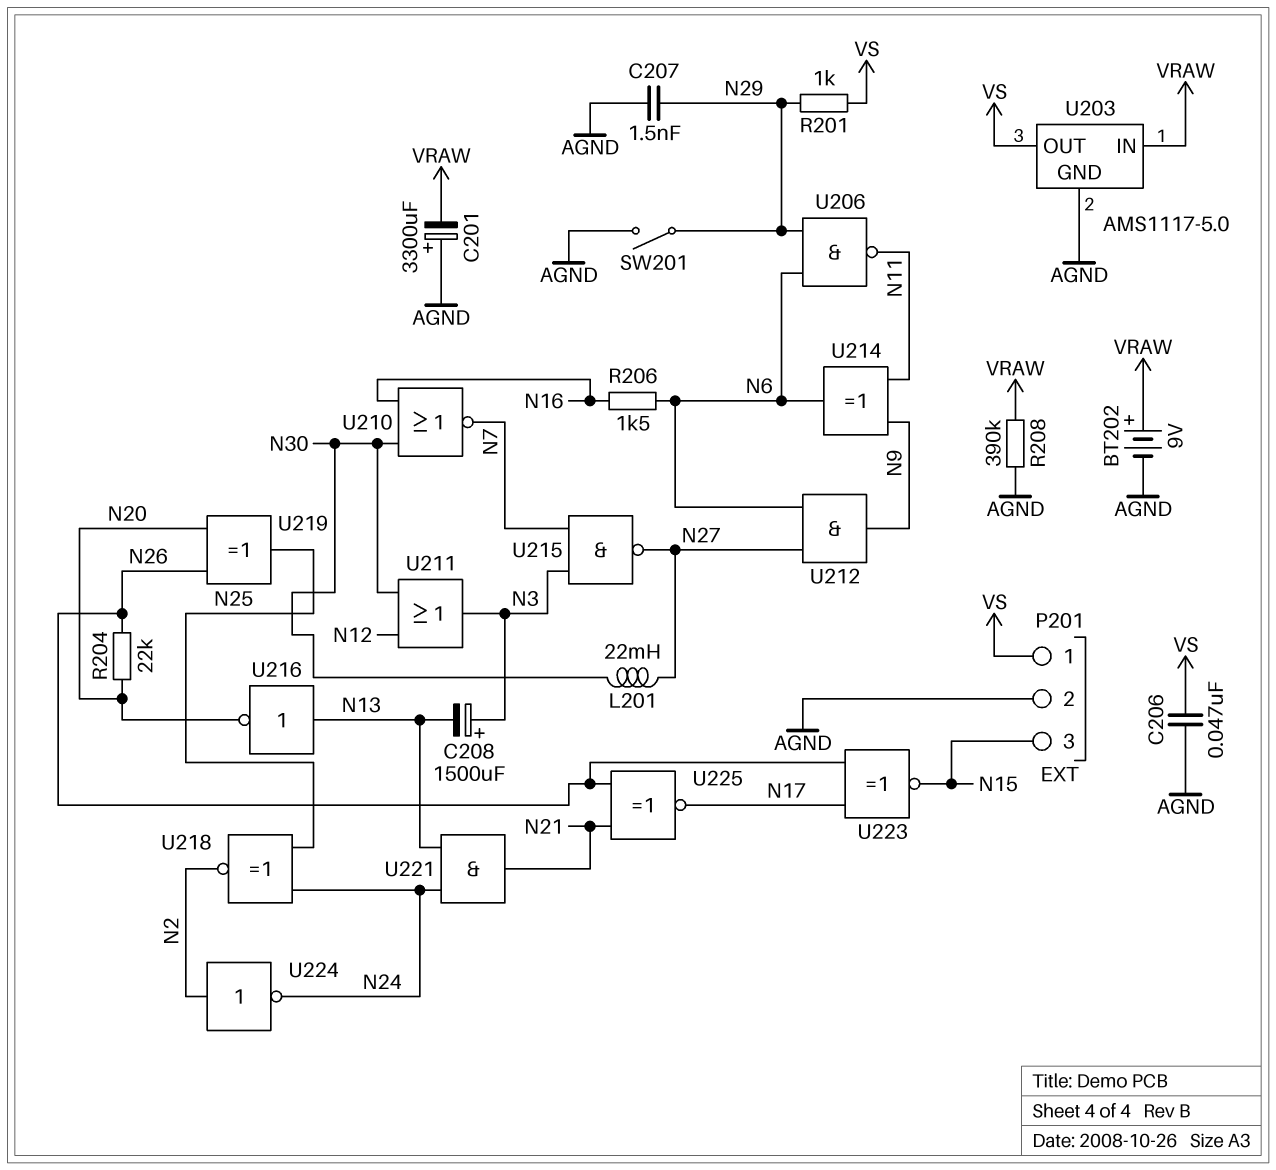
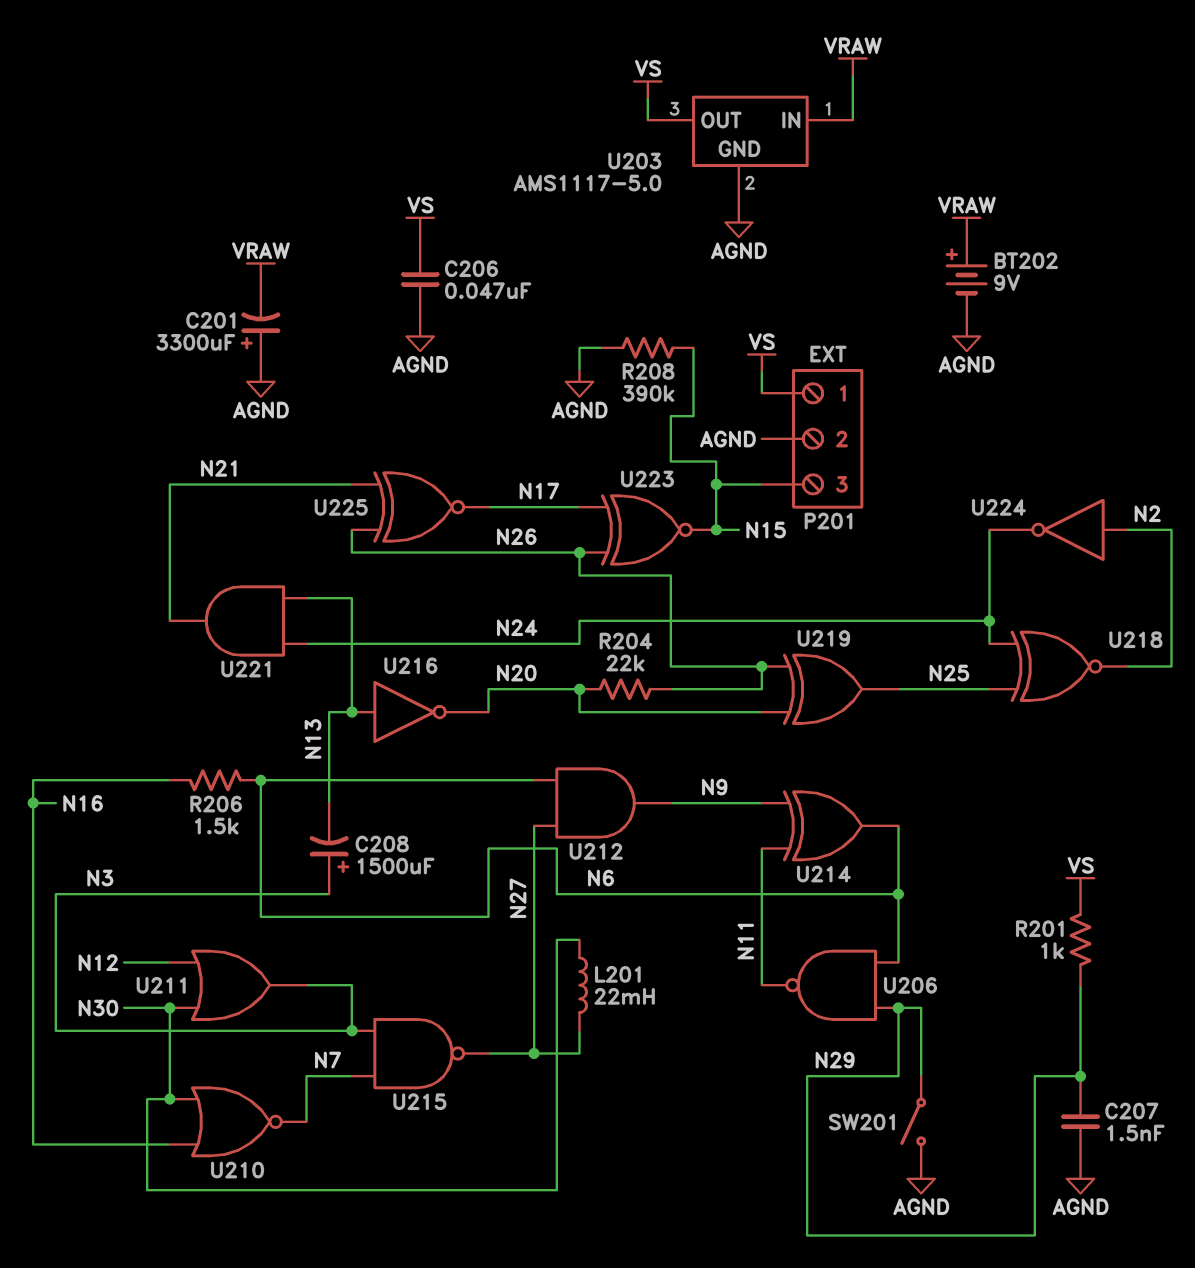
R208: 390k (AGND, VRAW) -> 390k (AGND, N15)

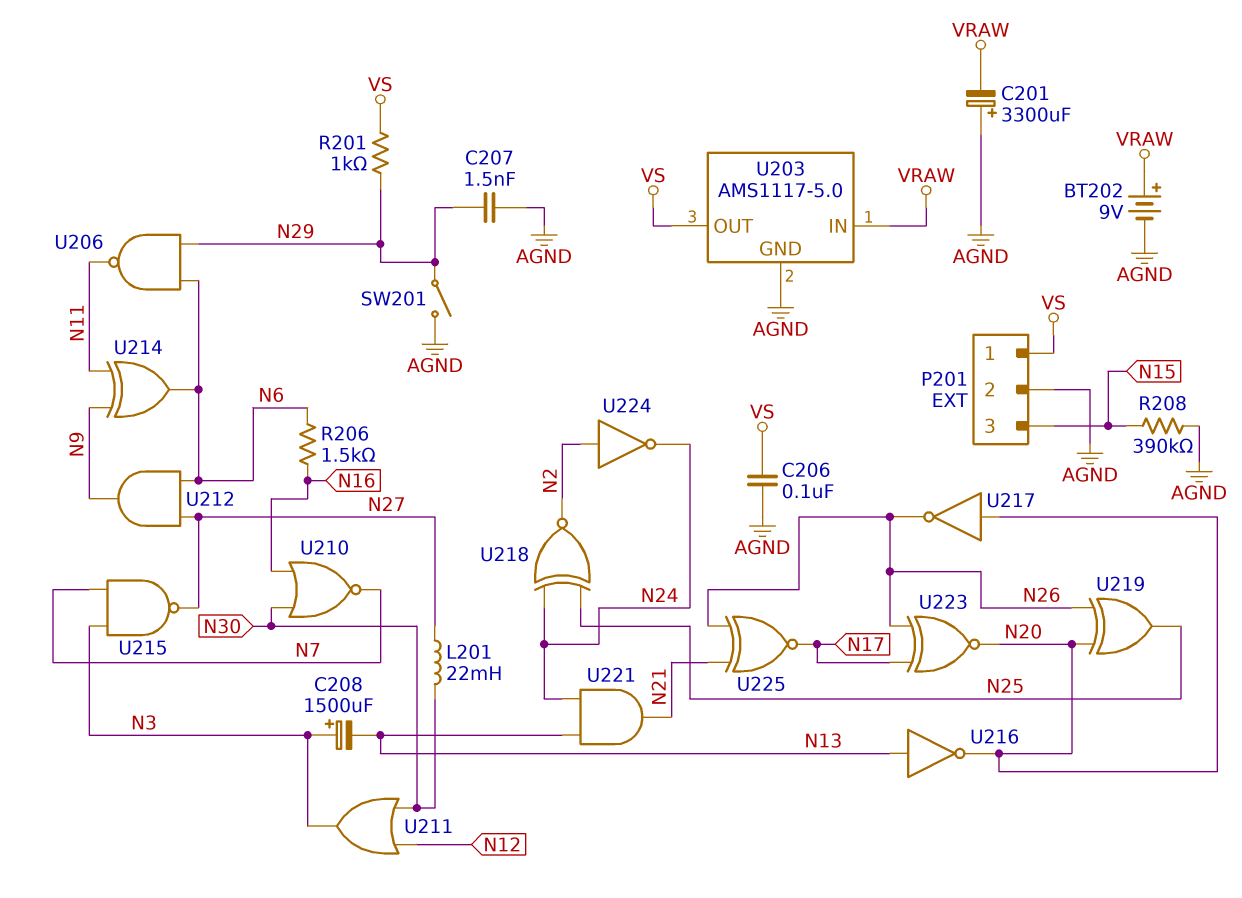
C206: 47nF (AGND, VS) -> 100nF (AGND, VS)
R204: 22k (N20, N26) -> none
U217: none -> NOT (in N20, out N26)
U223: XNOR (in N17, in N26, out N15) -> XNOR (in N17, in N26, out N20)

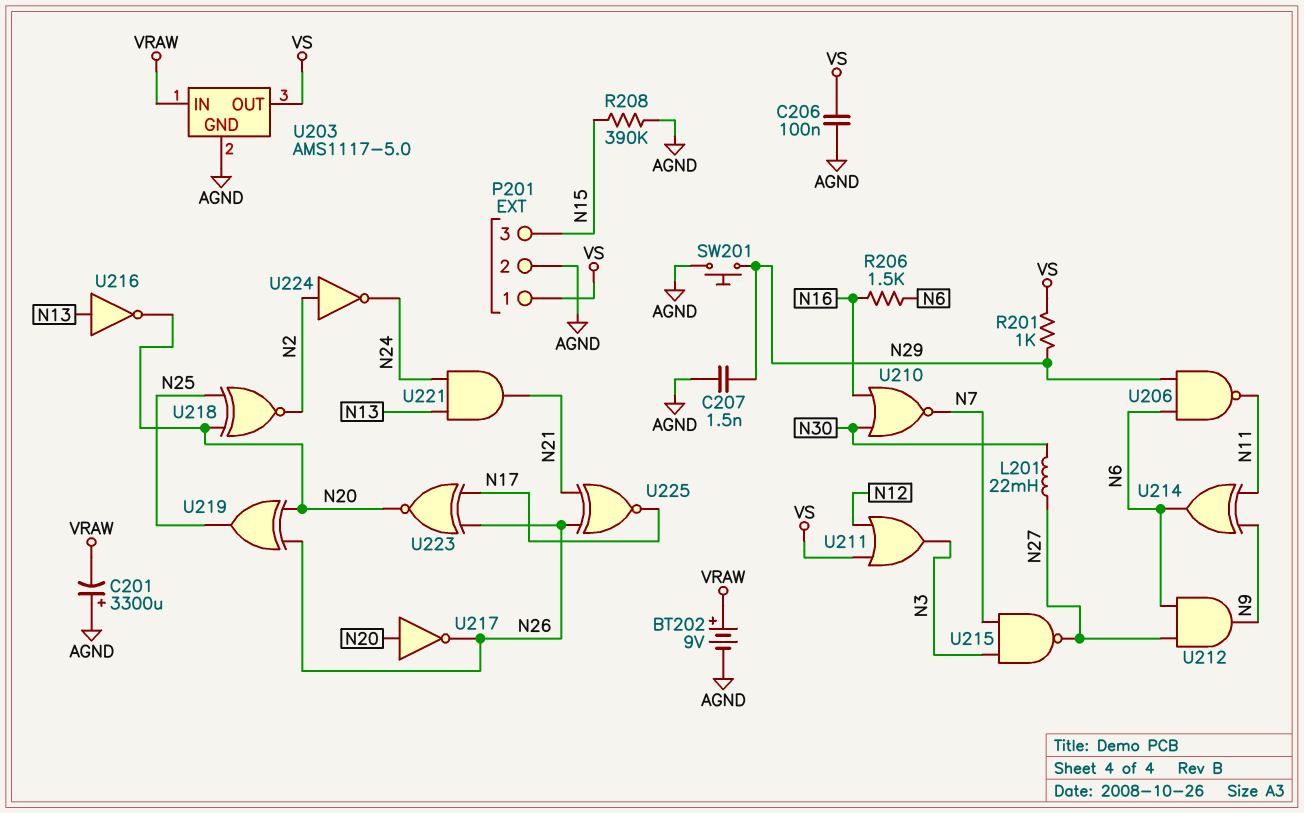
C208: 1500uF (plus N3, minus N13) -> none
SW201: switch (AGND, N29) -> button (AGND, N29)
U211: OR (in N12, in N30, out N3) -> OR (in N12, in VS, out N3)
U218: XNOR (in N24, in N25, out N2) -> XNOR (in N20, in N25, out N2)

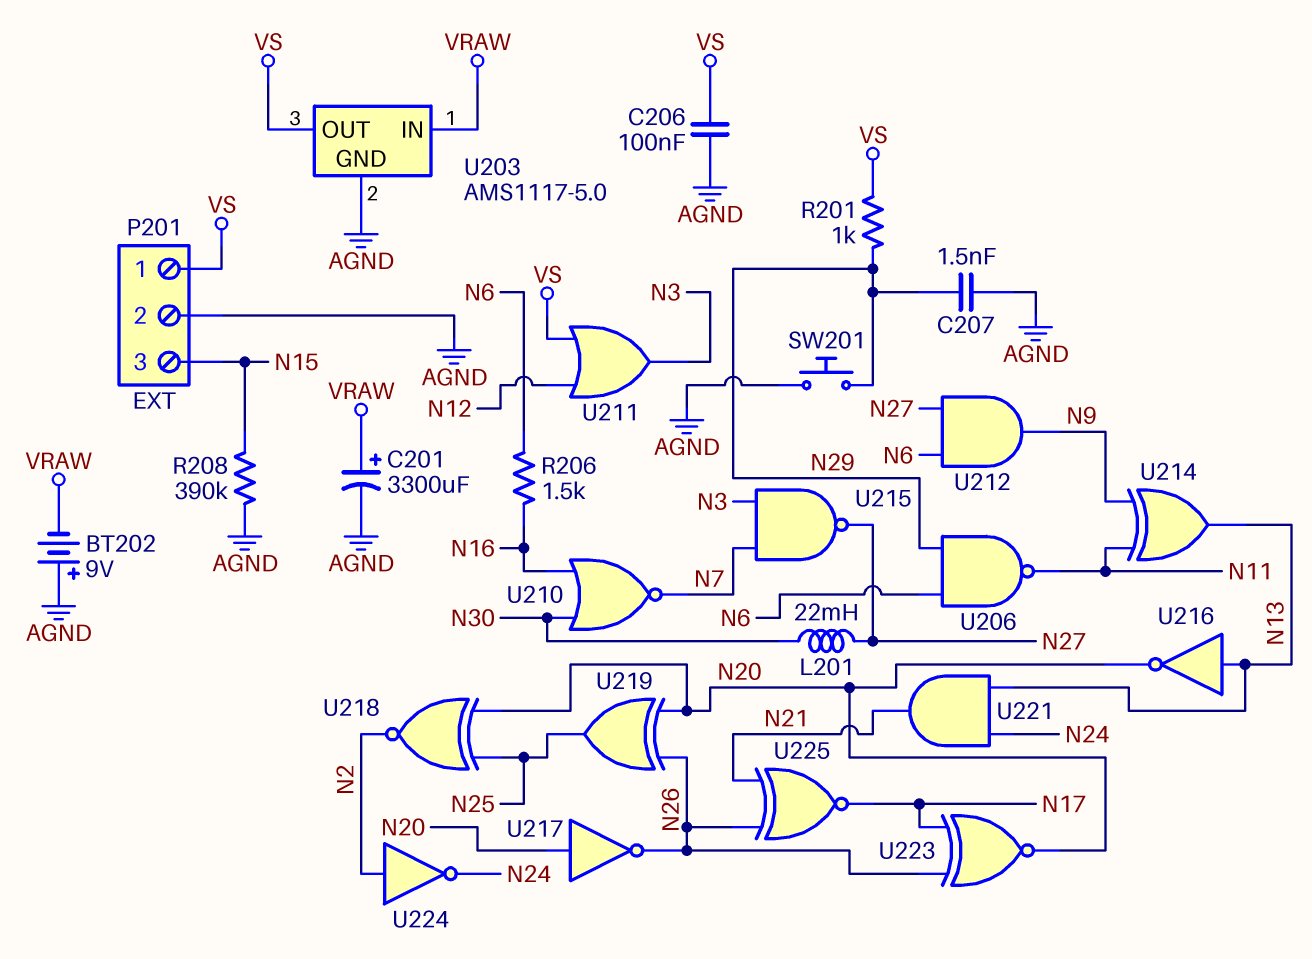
BT202: 9V (plus VRAW, minus AGND) -> 9V (plus AGND, minus VRAW)
C201: 3300uF (plus AGND, minus VRAW) -> 3300uF (plus VRAW, minus AGND)
U214: XOR (in N9, in N11, out N6) -> XOR (in N9, in N11, out N13)

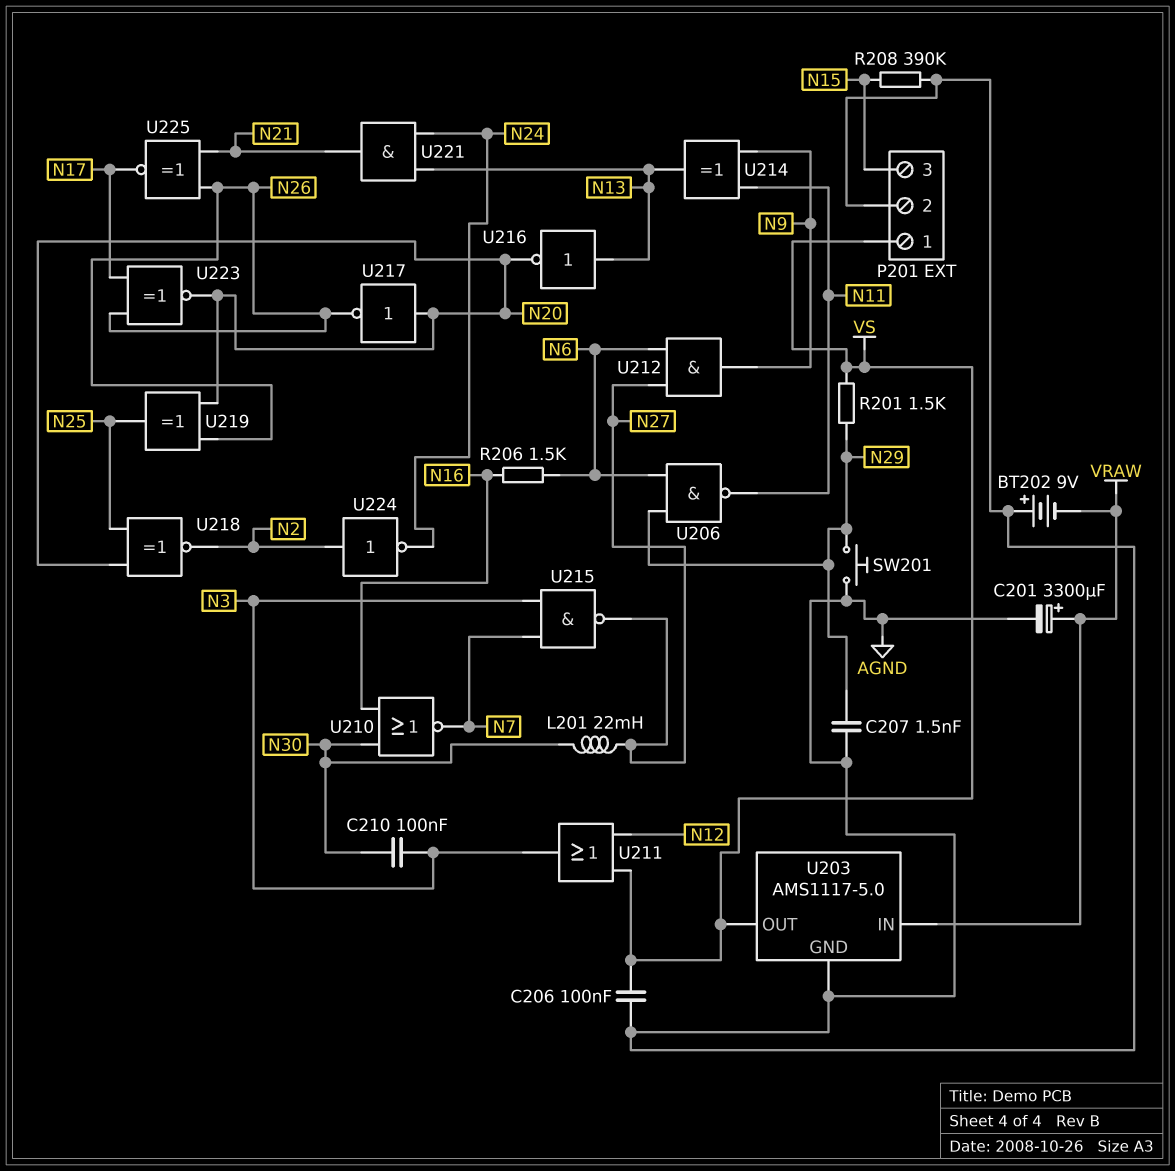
C210: none -> 100nF (N3, N30)
R201: 1k (N29, VS) -> 1.5k (N29, VS)

